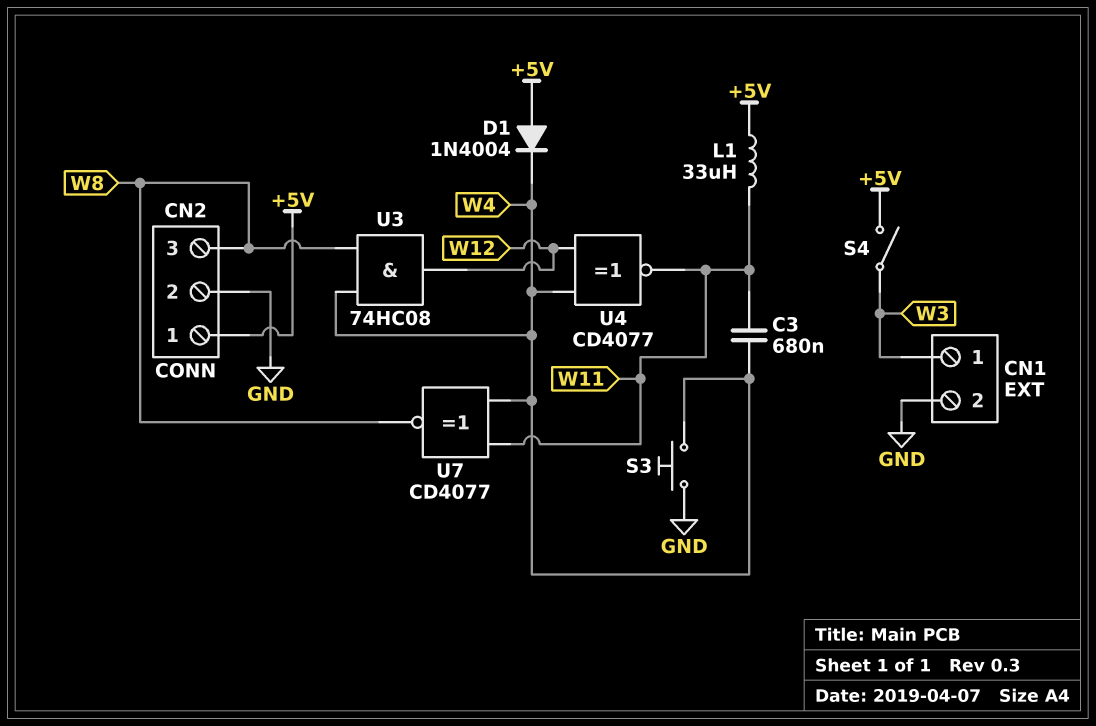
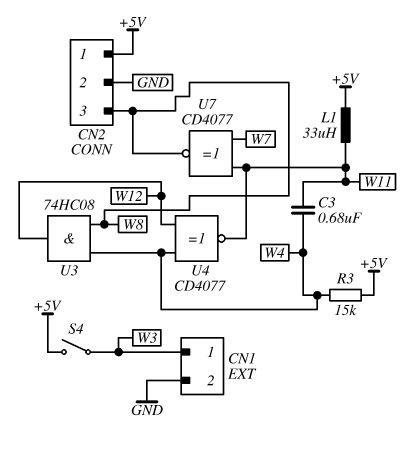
D1: diode 1N4004 (A +5V, K W4) -> none
R3: none -> 15k (+5V, W4)
S3: button (GND, W4) -> none
U7: XNOR CD4077 (in W4, in W11, out W8) -> XNOR CD4077 (in W7, in W11, out W8)

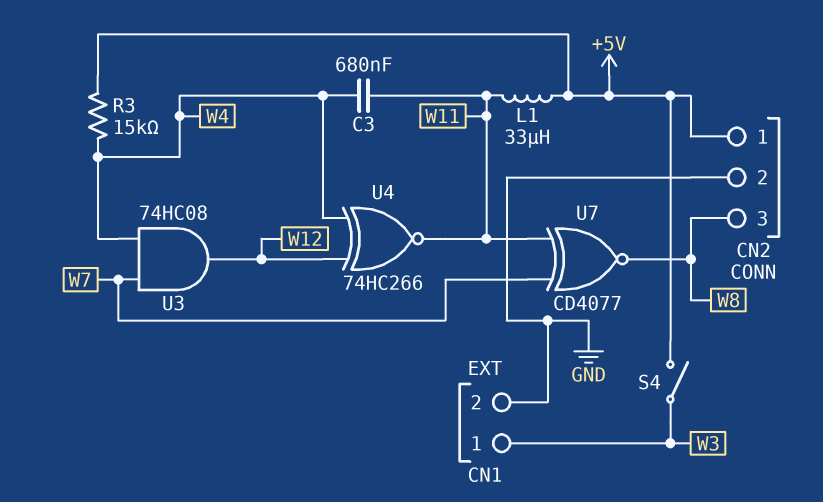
U3: AND 74HC08 (in W4, in W8, out W12) -> AND 74HC08 (in W4, in W7, out W12)
U4: XNOR CD4077 (in W4, in W12, out W11) -> XNOR 74HC266 (in W4, in W12, out W11)

